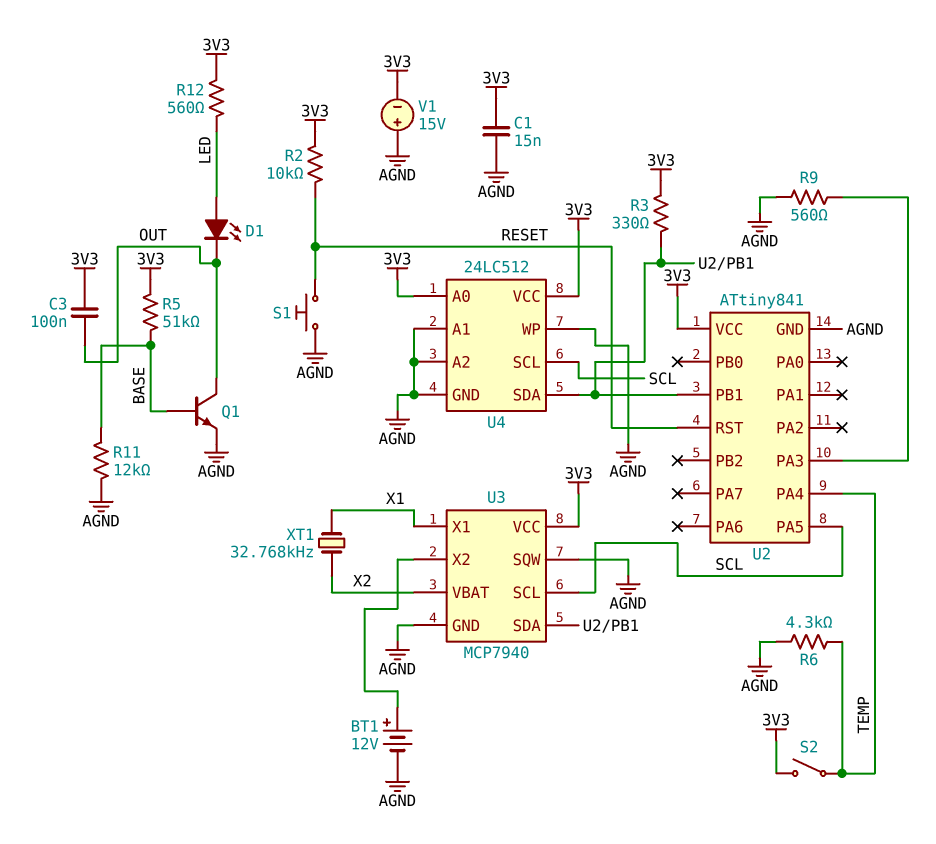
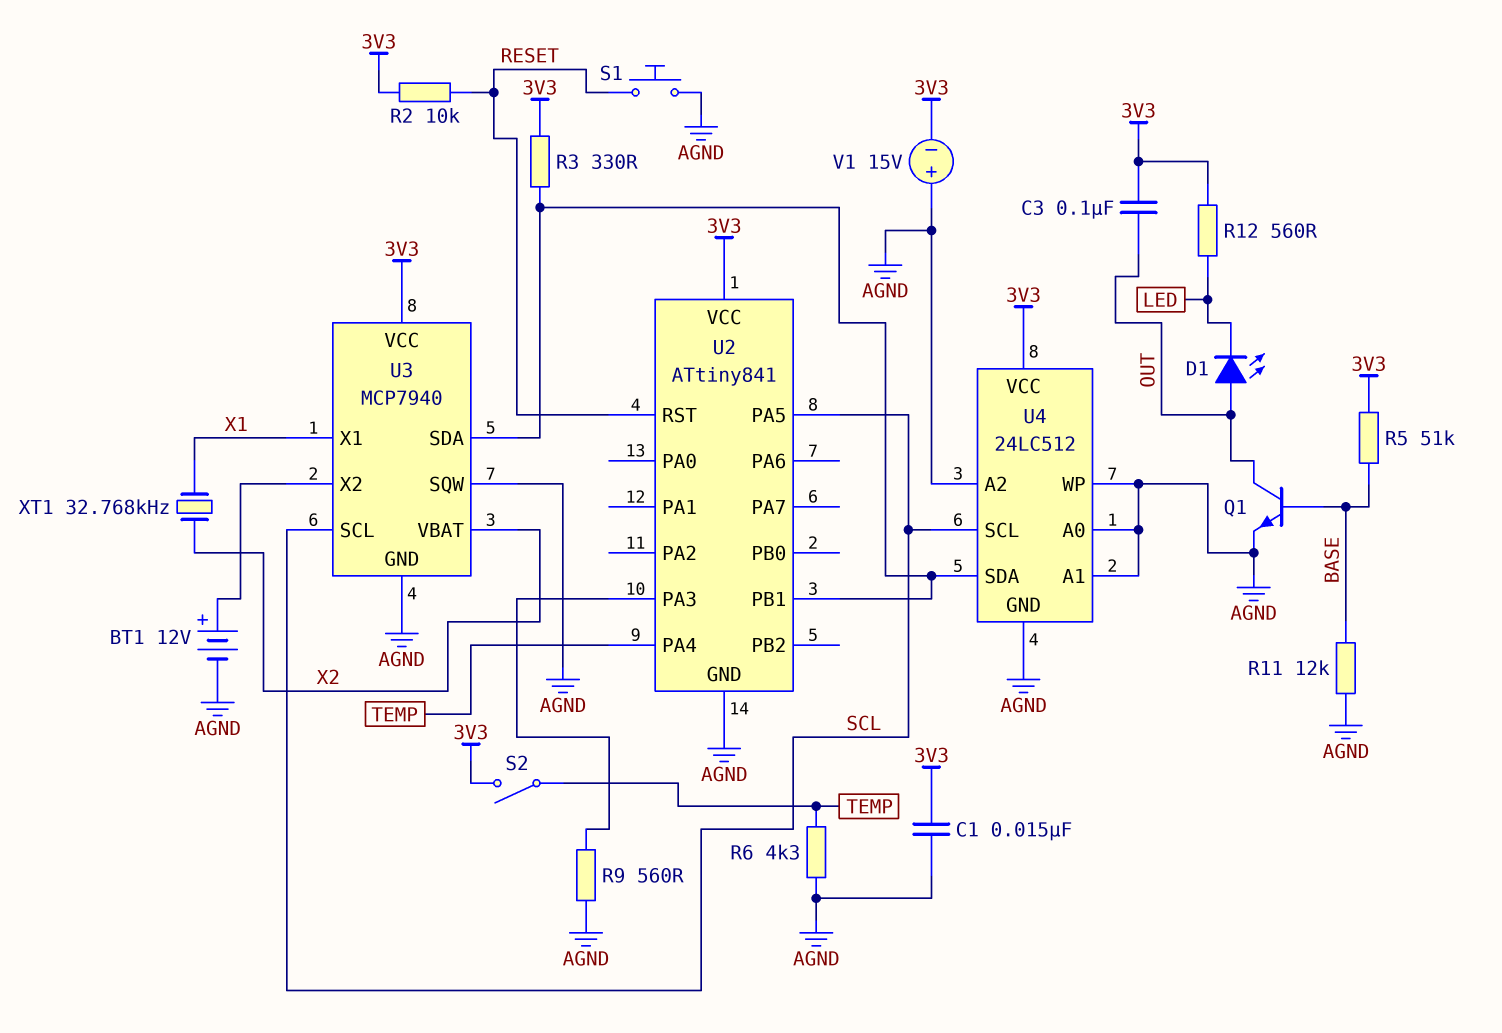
D1: LED (A LED, K OUT) -> LED (A OUT, K LED)
U4 pin A0: 3V3 -> AGND

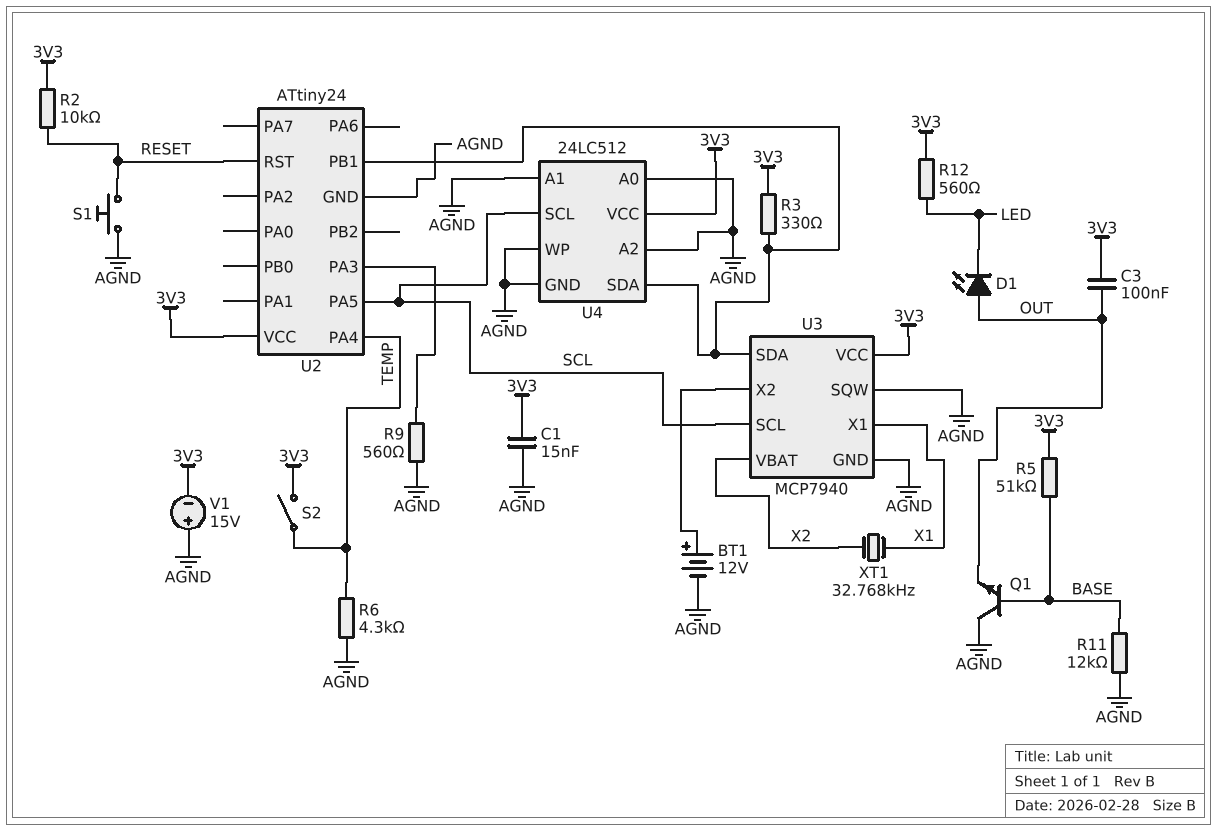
Q1: NPN (B BASE, C OUT, E AGND) -> NPN (B BASE, C AGND, E OUT)
U2: ATtiny841 -> ATtiny24

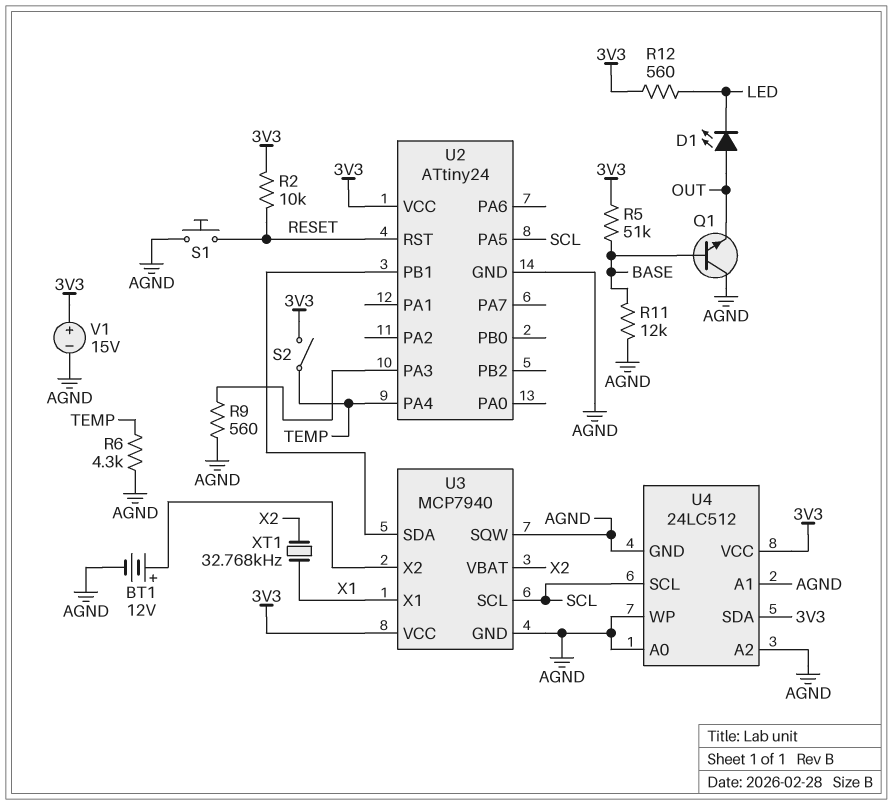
C1: 15nF (3V3, AGND) -> none
C3: 100nF (3V3, OUT) -> none
R3: 330 (3V3, U2/PB1) -> none
U4 pin SDA: U2/PB1 -> 3V3
V1: 15V (plus AGND, minus 3V3) -> 15V (plus 3V3, minus AGND)

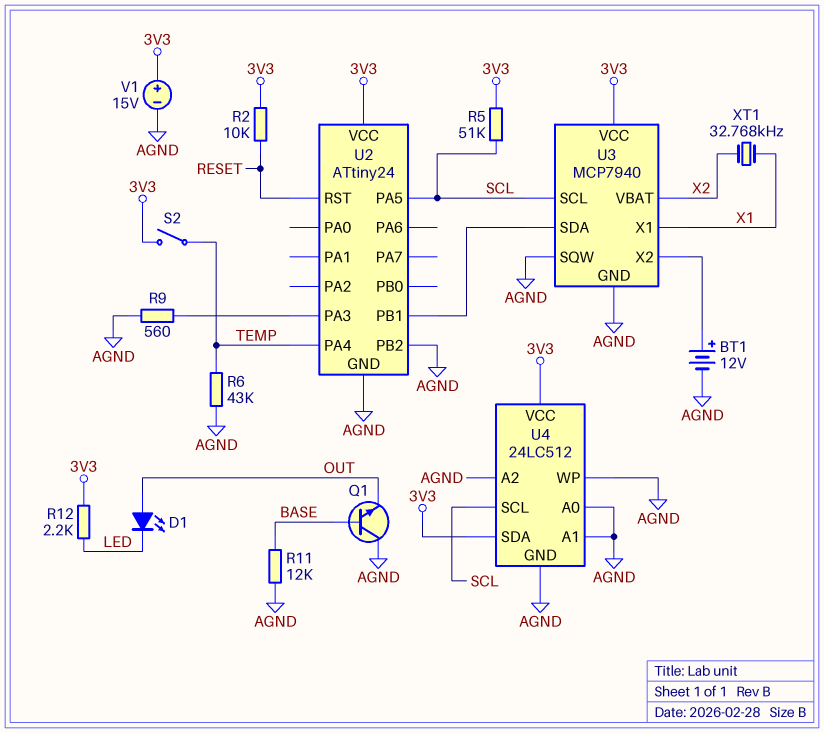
R5: 51k (3V3, BASE) -> 51k (3V3, SCL)
R6: 4.3k (AGND, TEMP) -> 43k (AGND, TEMP)
R12: 560 (3V3, LED) -> 2.2k (3V3, LED)
S1: button (AGND, RESET) -> none
U2 pin PB2: none -> AGND

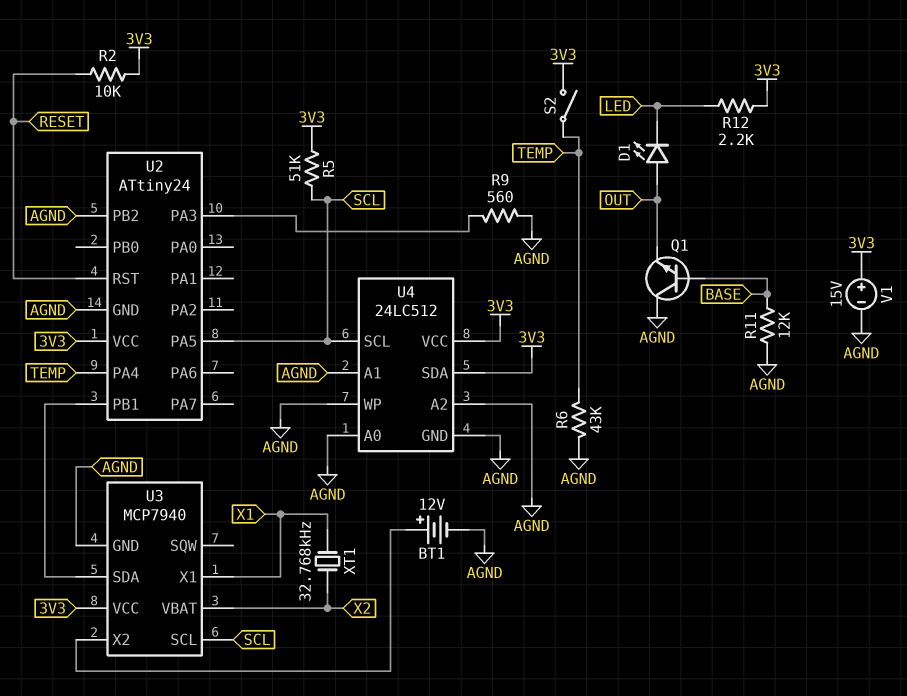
U3 pin SQW: AGND -> none

